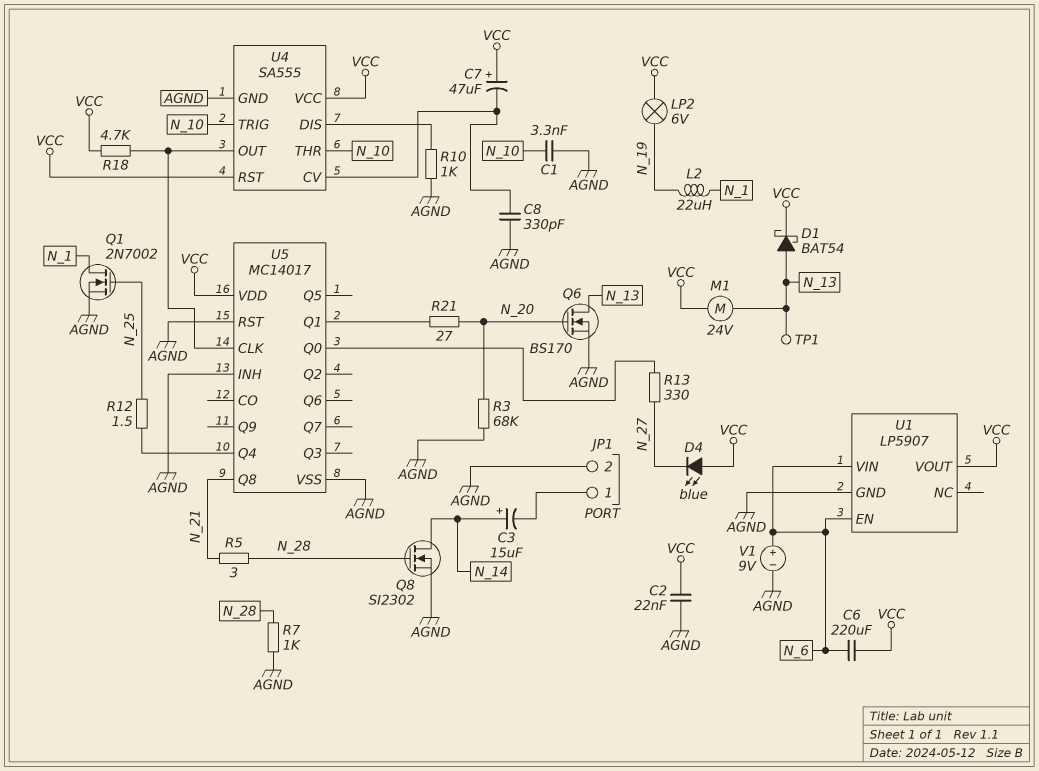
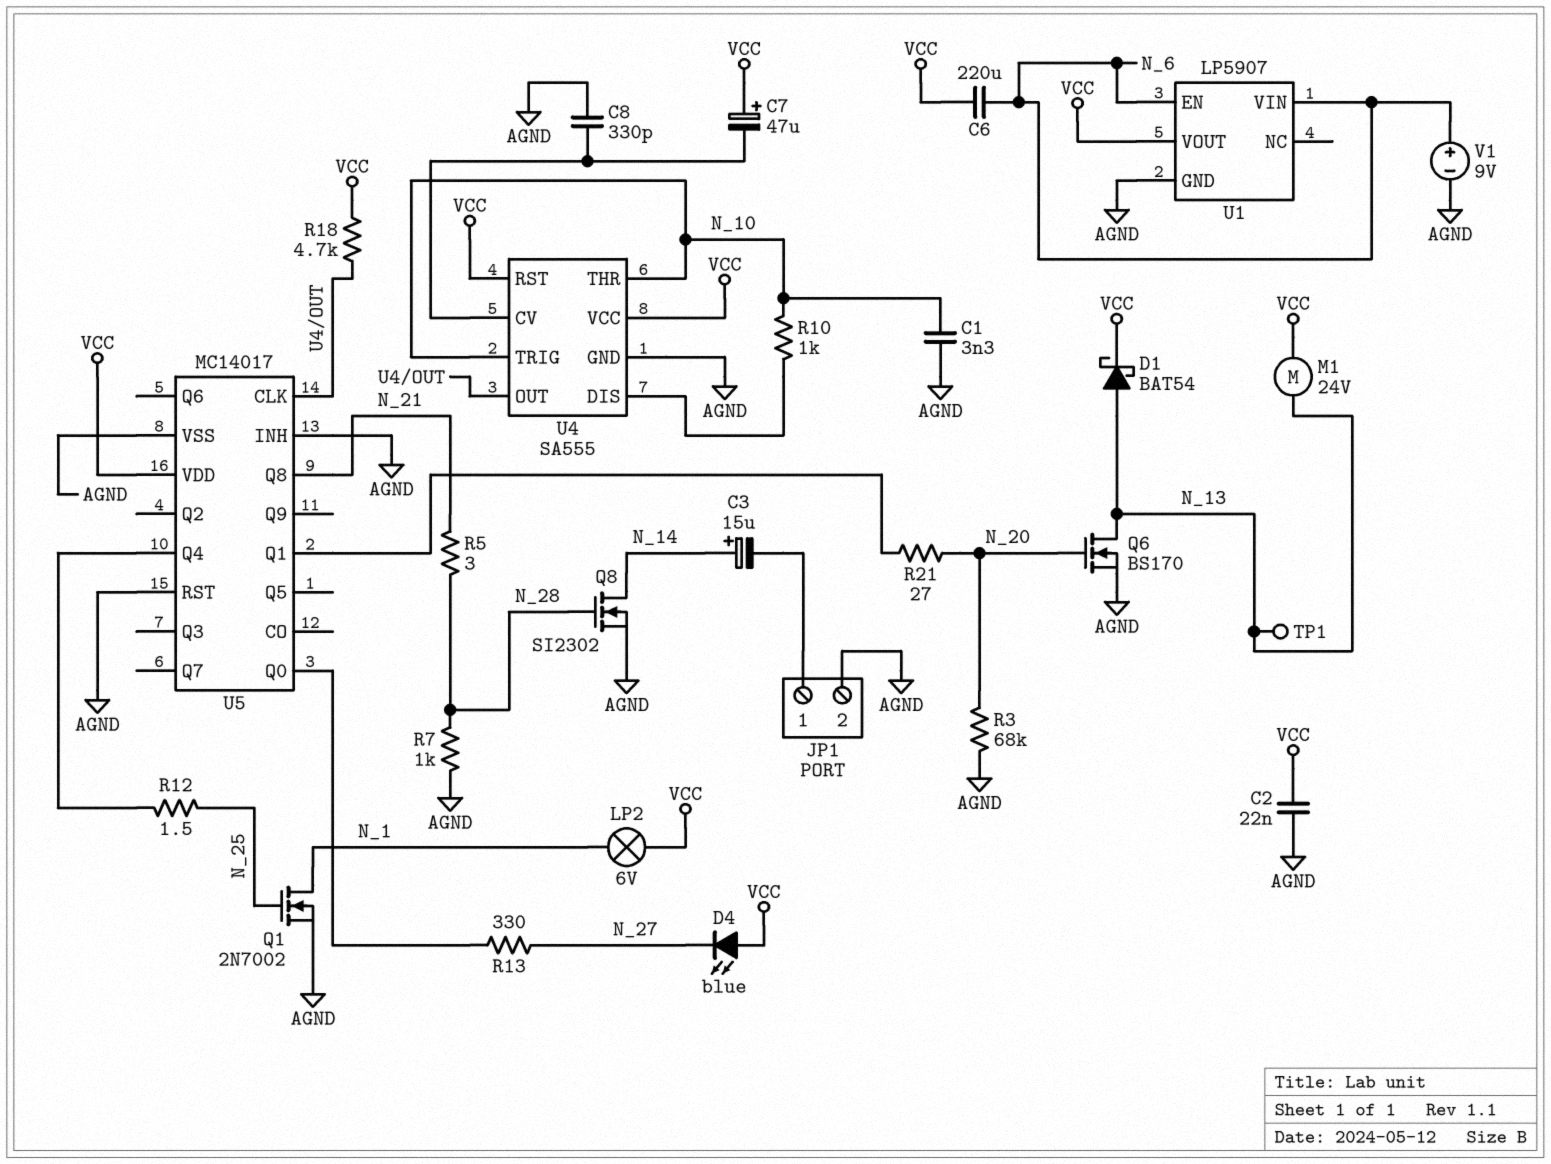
L2: 22uH (N_1, N_19) -> none
LP2: lamp 6V (N_19, VCC) -> lamp 6V (N_1, VCC)
R10: 1k (AGND, U4/DIS) -> 1k (N_10, U4/DIS)

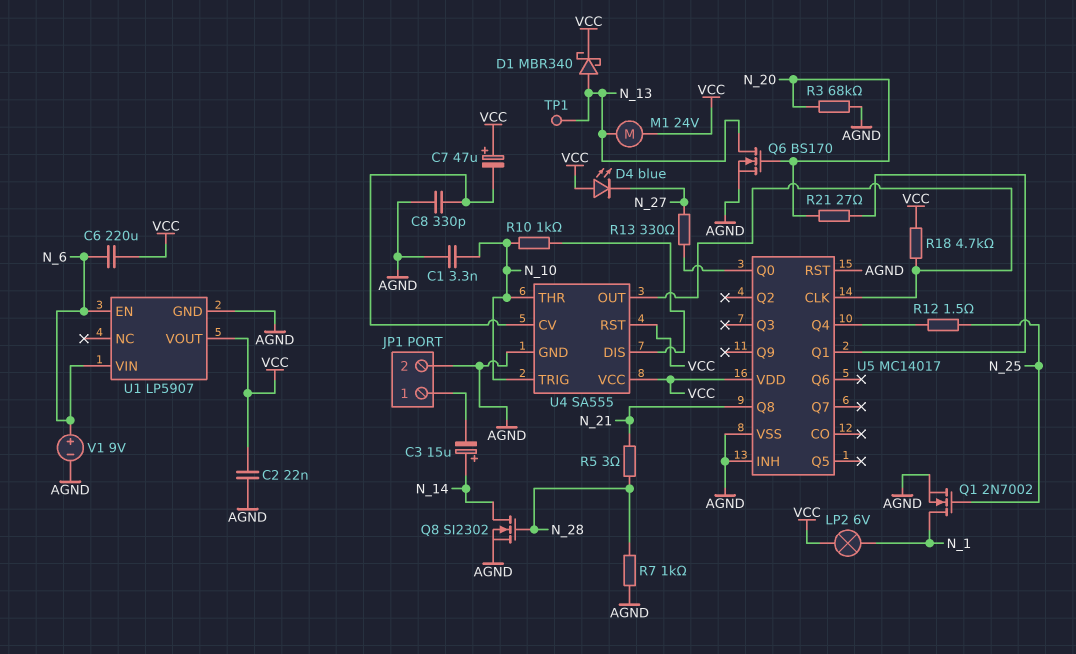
D1: schottky BAT54 (A N_13, K VCC) -> schottky MBR340 (A N_13, K VCC)

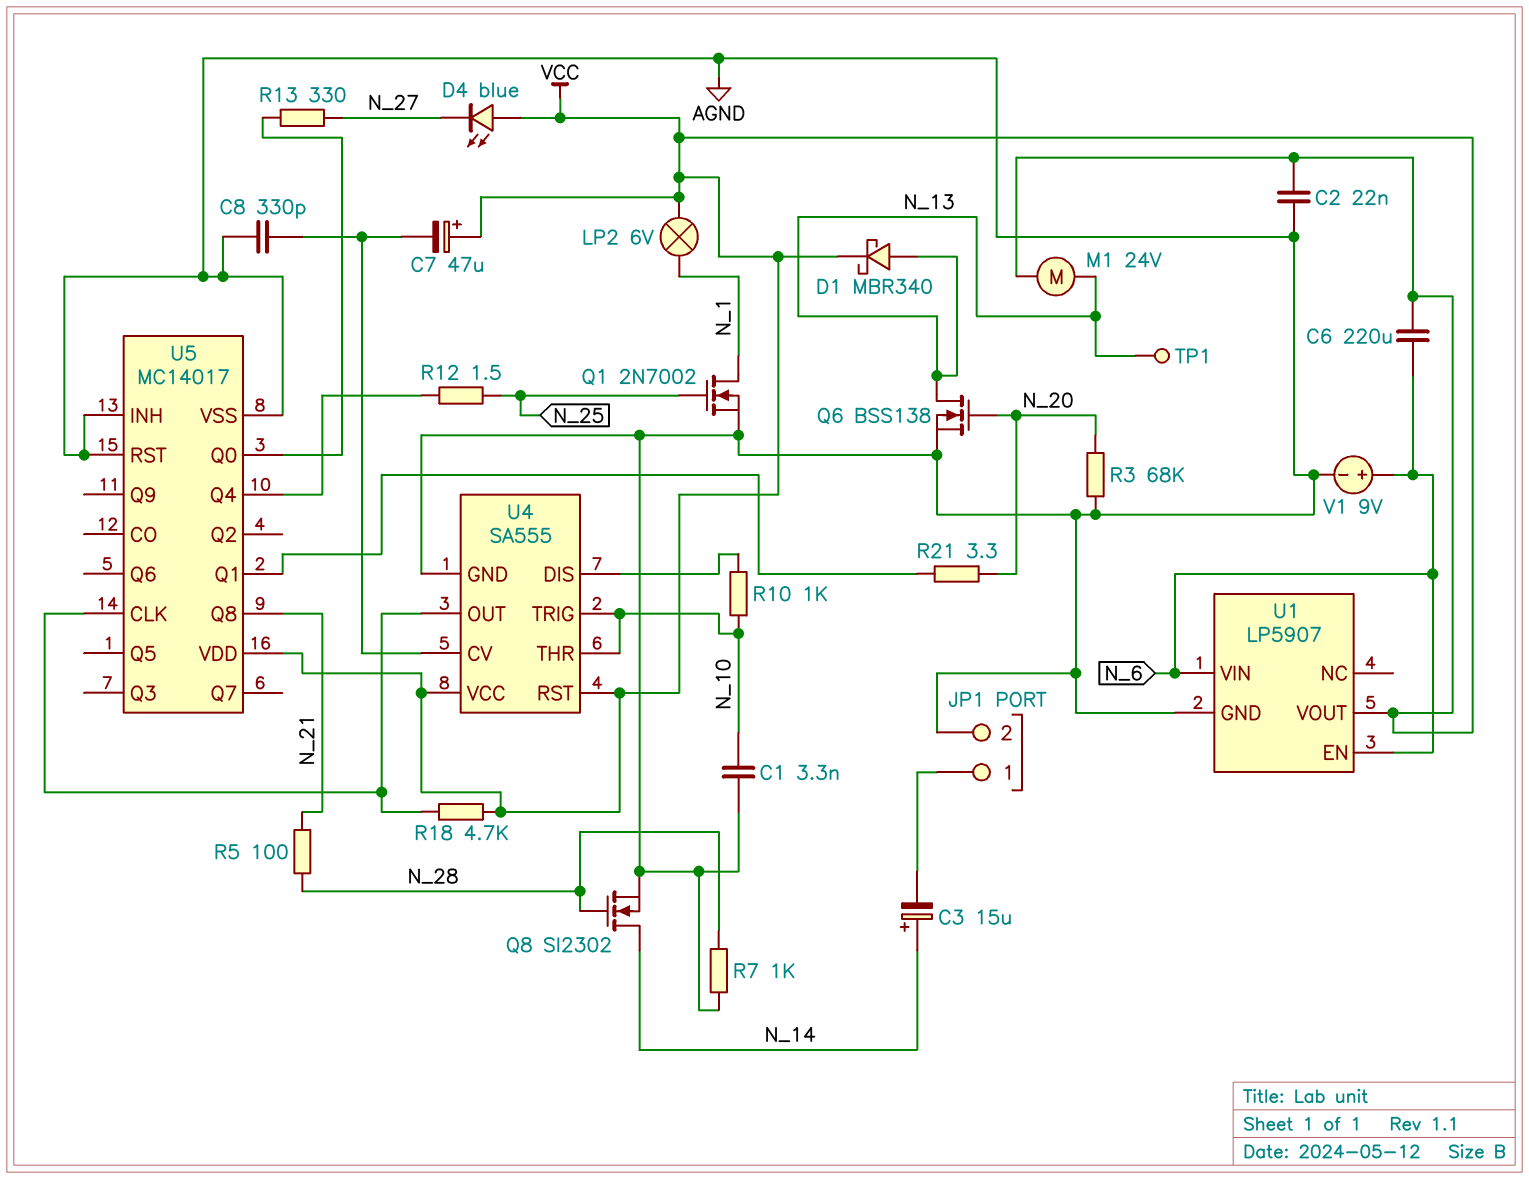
Q6: NMOS BS170 (G N_20, D N_13, S AGND) -> NMOS BSS138 (G N_20, D N_13, S AGND)
R5: 3 (N_21, N_28) -> 100 (N_21, N_28)
R21: 27 (N_20, U5/Q1) -> 3.3 (N_20, U5/Q1)

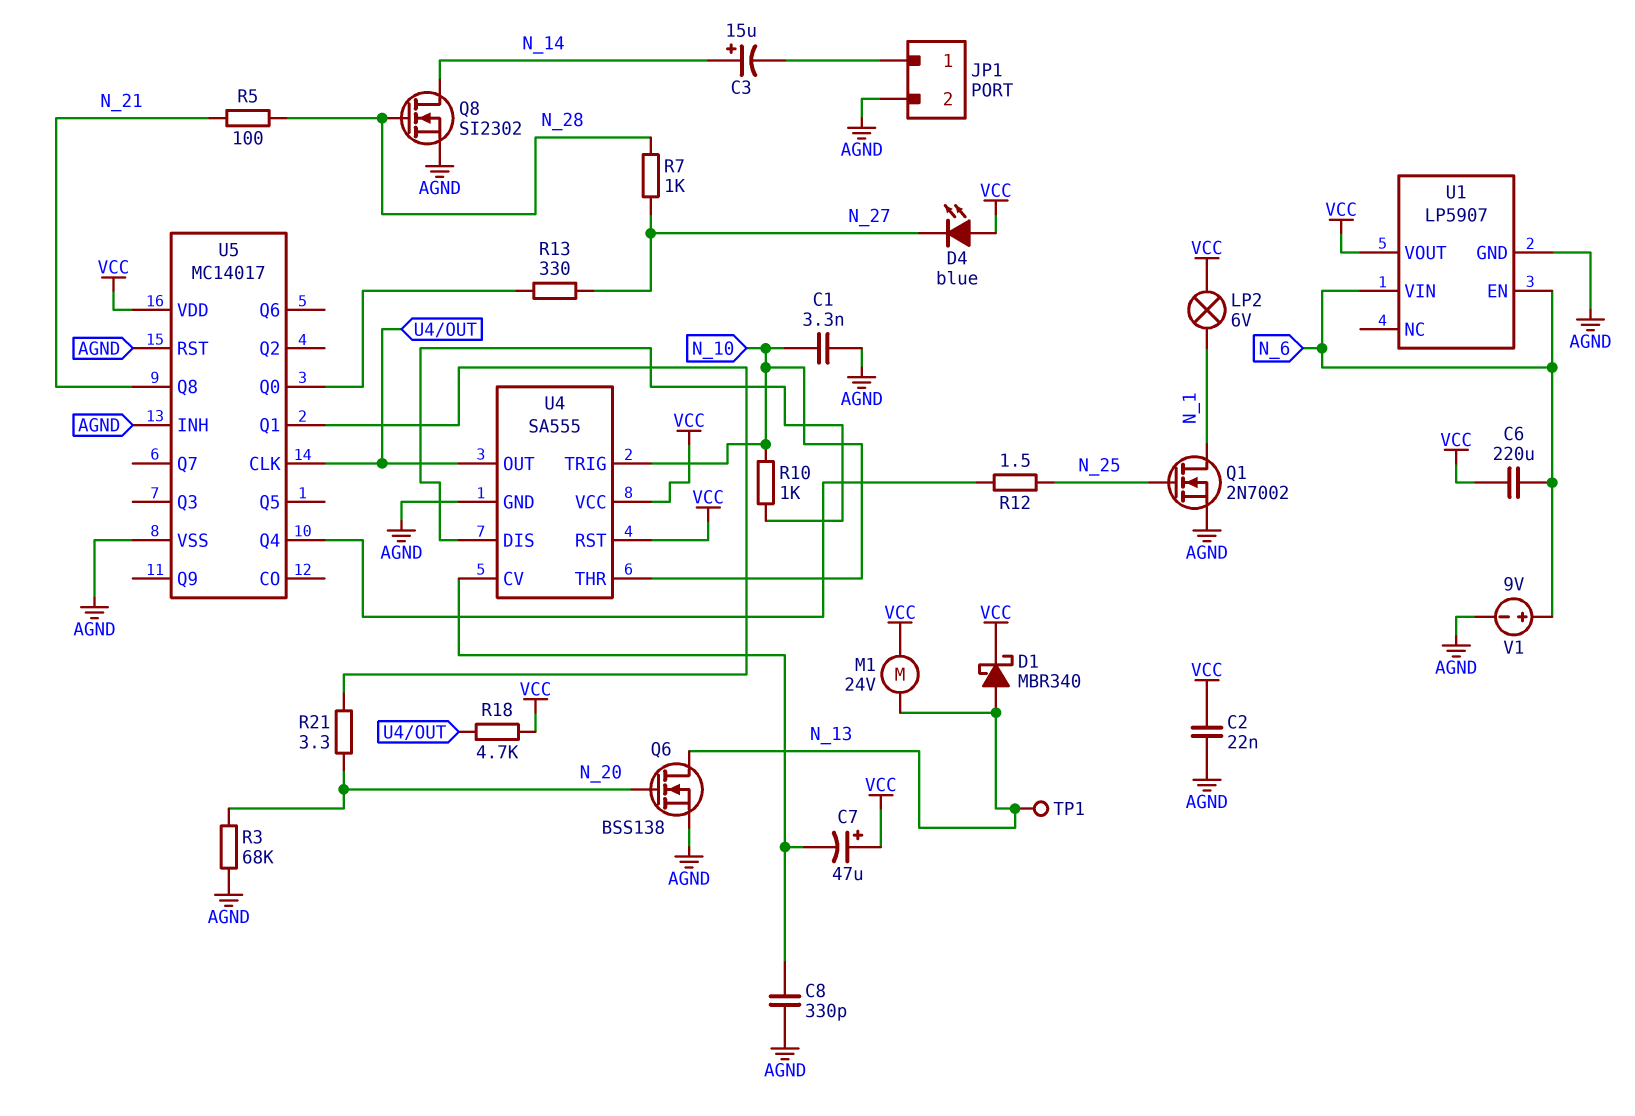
R7: 1k (AGND, N_28) -> 1k (N_27, N_28)

